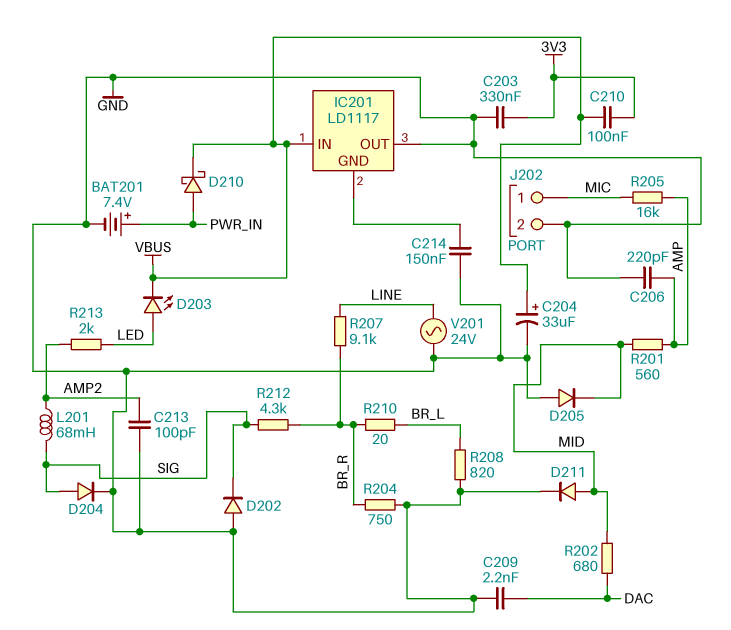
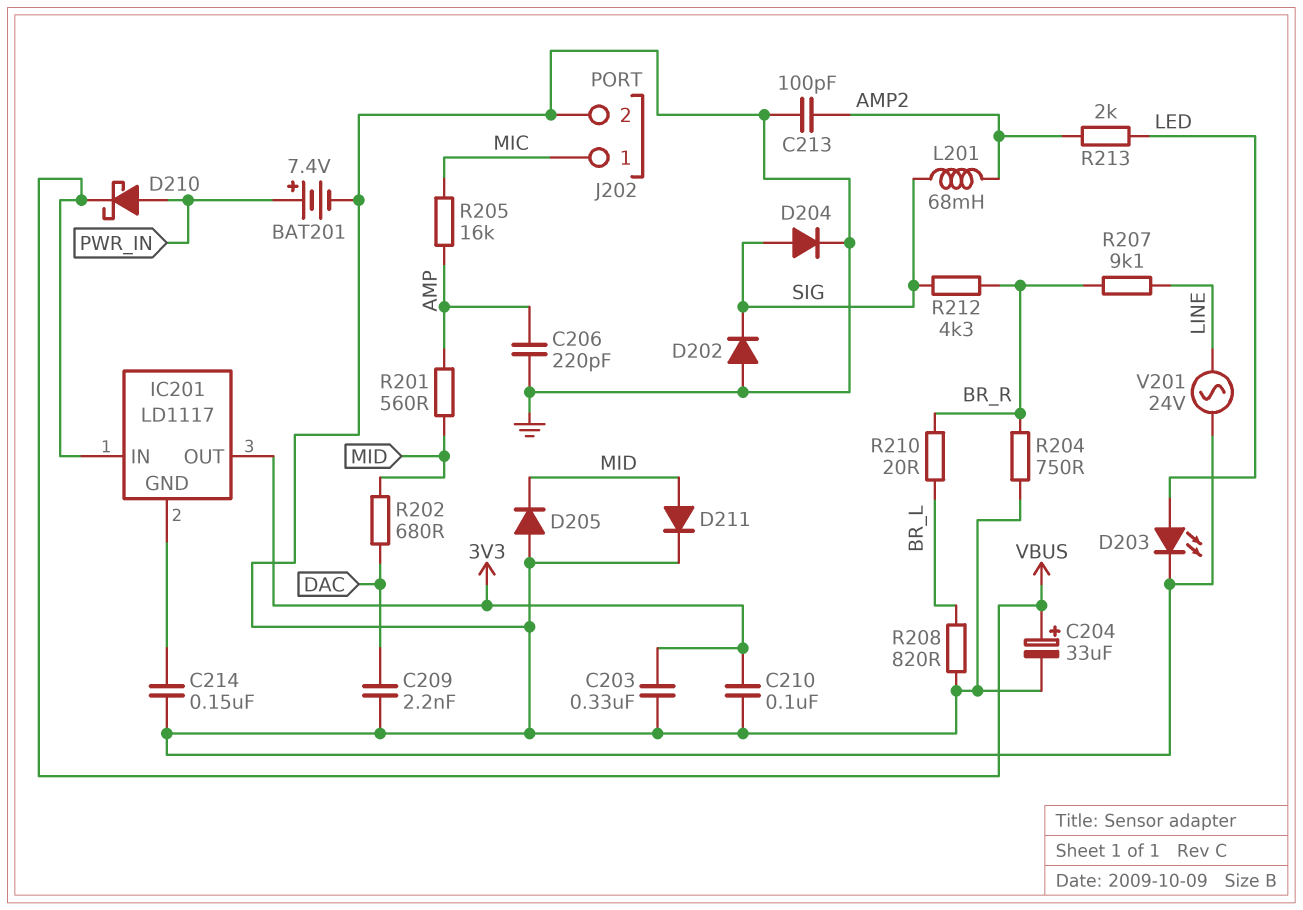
C210: 100nF (3V3, VBUS) -> 100nF (3V3, GND)
D203: LED (A LED, K VBUS) -> LED (A LED, K GND)
IC201 pin OUT: GND -> 3V3

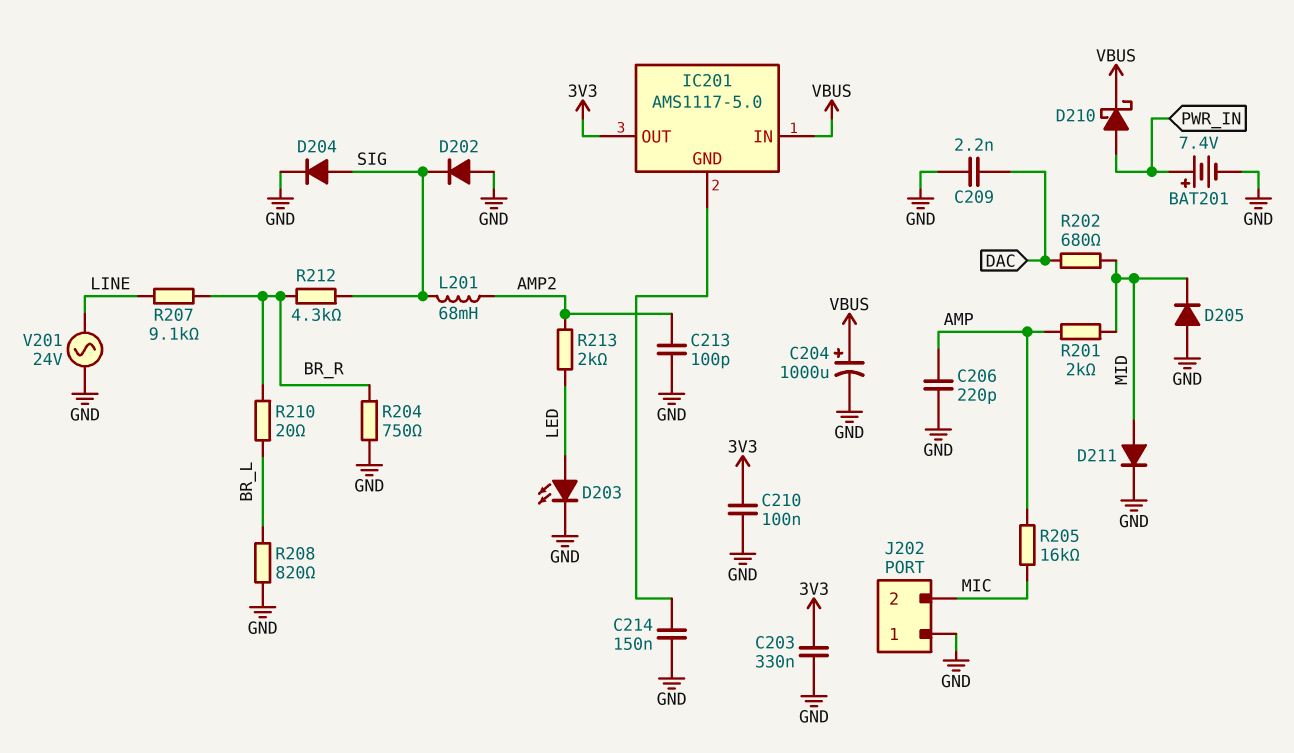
C204: 33uF (plus VBUS, minus GND) -> 1000uF (plus VBUS, minus GND)
IC201: LD1117 -> AMS1117-5.0
J202 pin 1: MIC -> GND
J202 pin 2: GND -> MIC
R201: 560 (AMP, MID) -> 2k (AMP, MID)

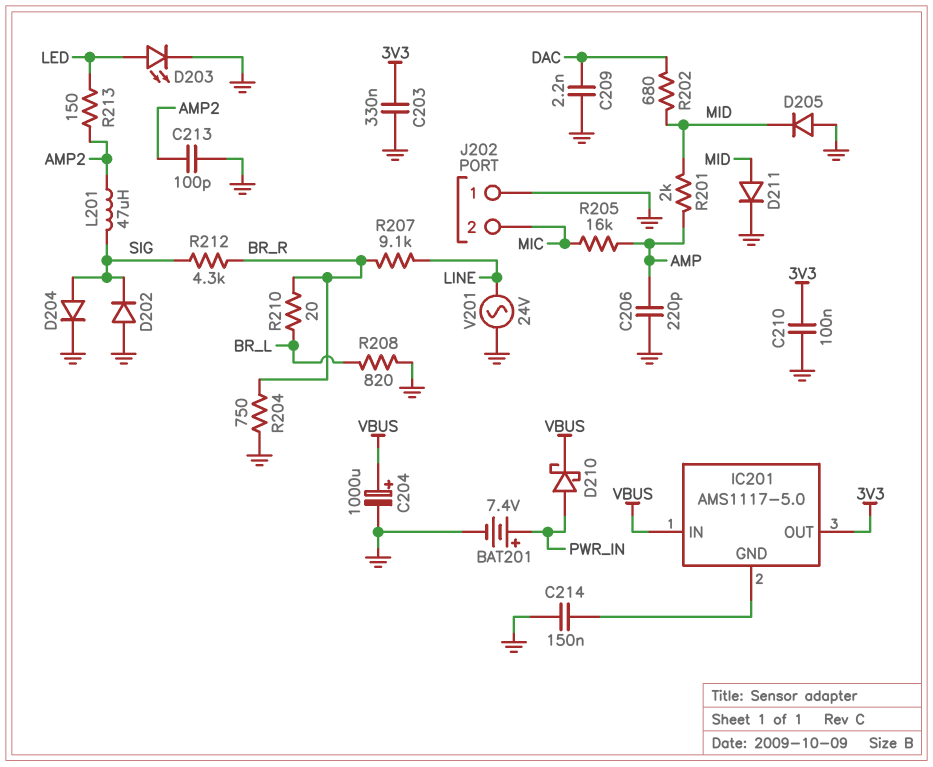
L201: 68mH (AMP2, SIG) -> 47uH (AMP2, SIG)
R213: 2k (AMP2, LED) -> 150 (AMP2, LED)

